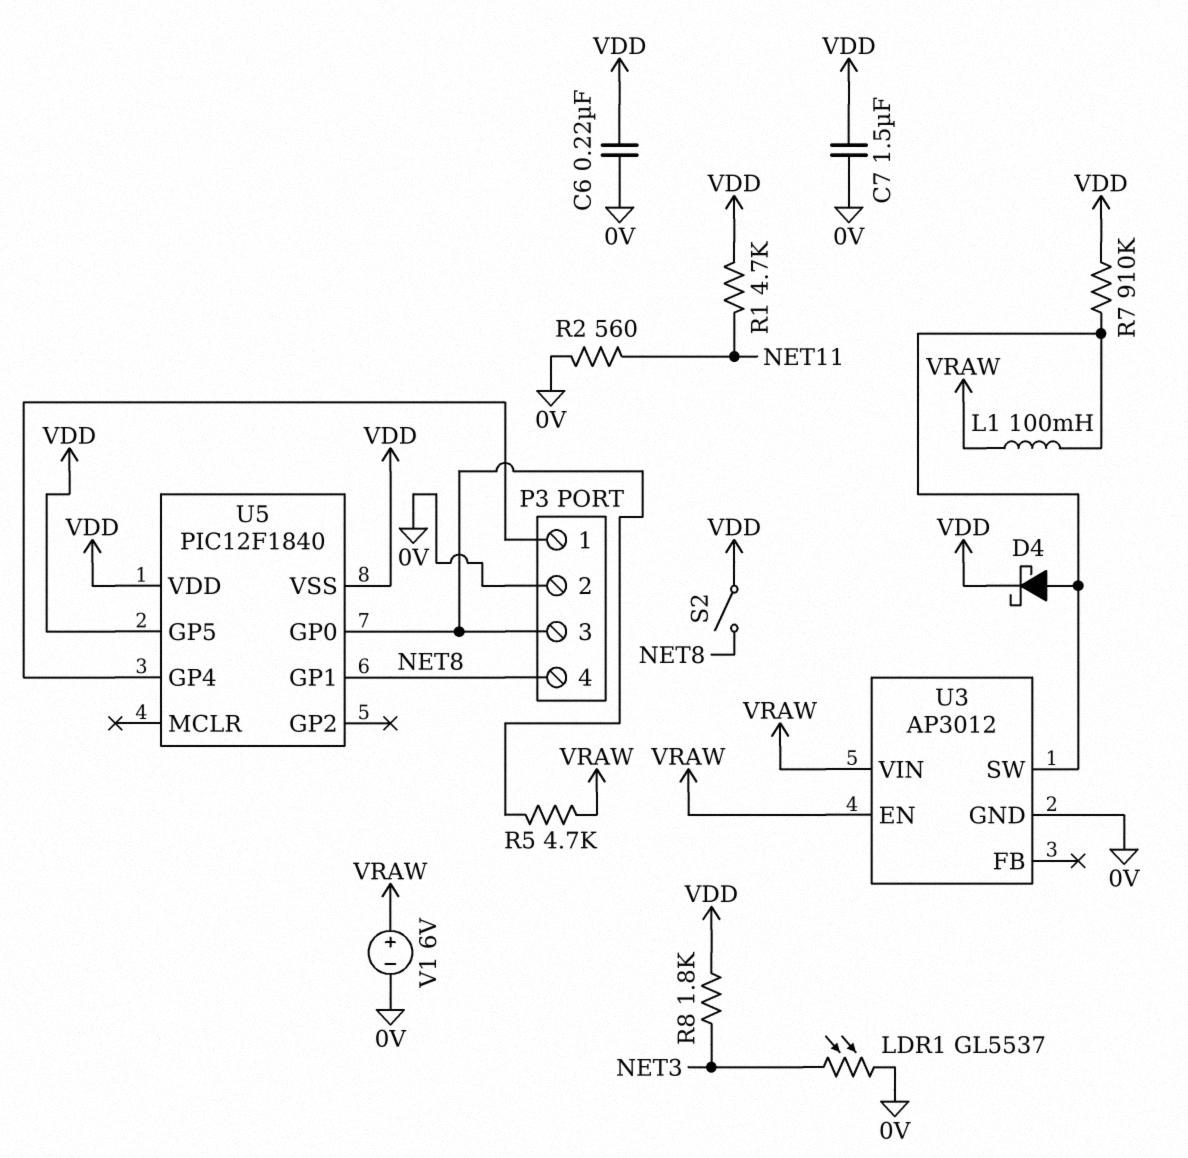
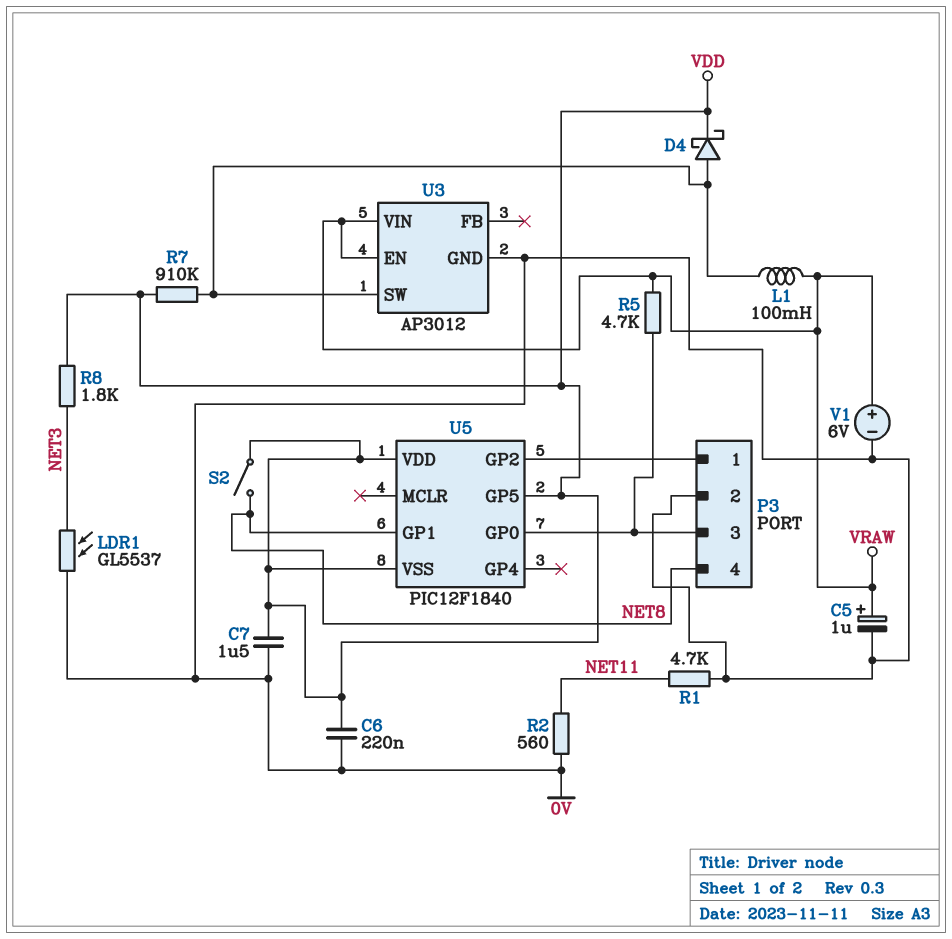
C5: none -> 1uF (plus VRAW, minus 0V)
R1: 4.7k (NET11, VDD) -> 4.7k (0V, NET11)
U5 pin GP2: none -> P3/1
U5 pin GP4: P3/1 -> none

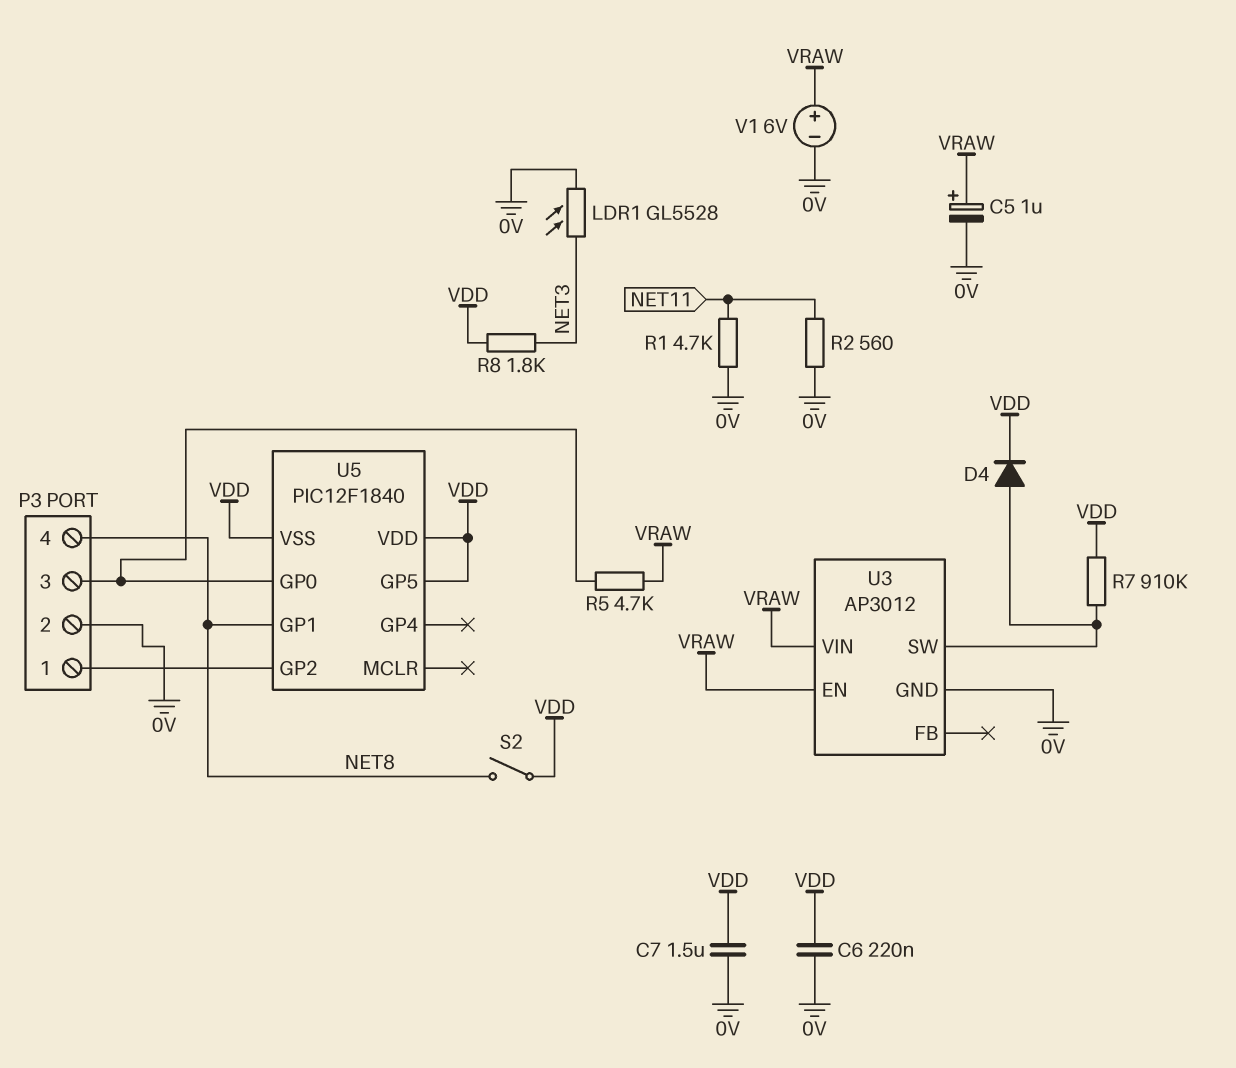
D4: schottky (A U3/SW, K VDD) -> diode (A U3/SW, K VDD)
L1: 100mH (U3/SW, VRAW) -> none
LDR1: GL5537 (0V, NET3) -> GL5528 (0V, NET3)

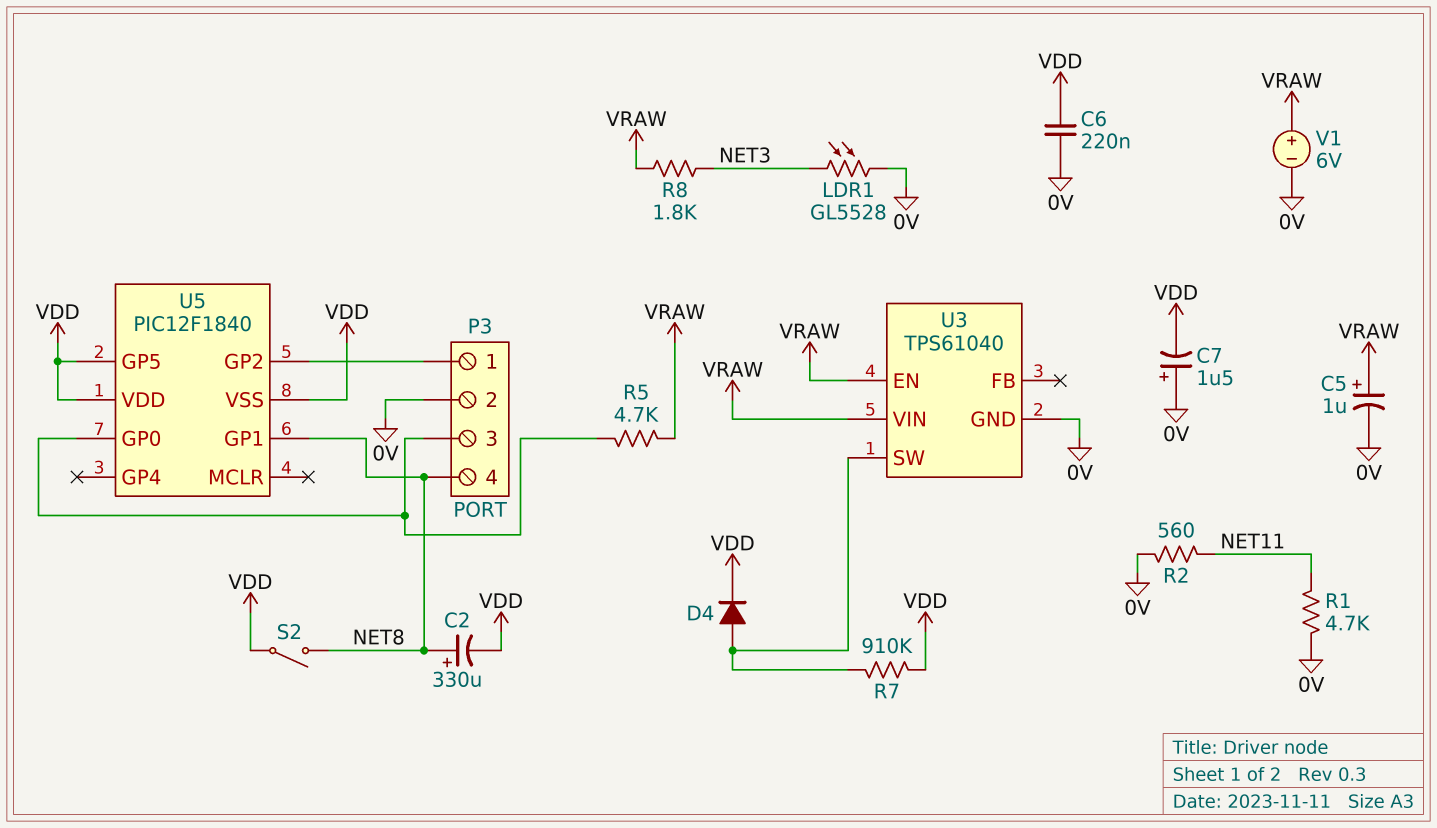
C2: none -> 330uF (plus NET8, minus VDD)
C7: 1.5uF (0V, VDD) -> 1.5uF (plus 0V, minus VDD)
R8: 1.8k (NET3, VDD) -> 1.8k (NET3, VRAW)
U3: AP3012 -> TPS61040

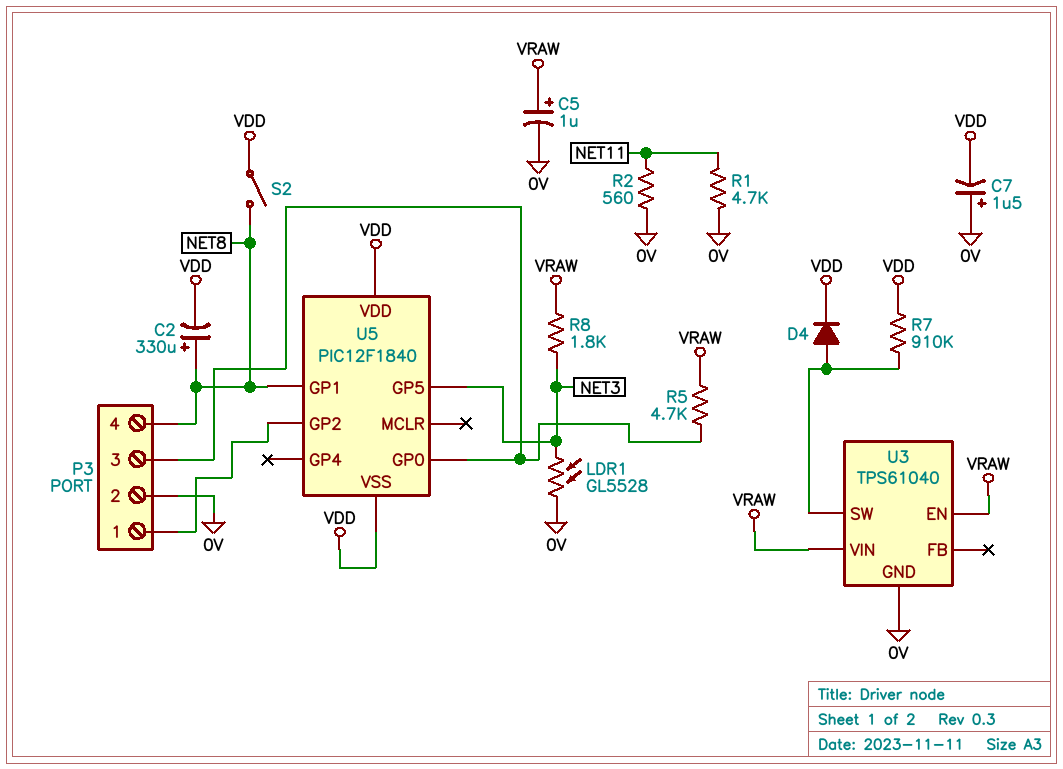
C6: 220nF (0V, VDD) -> none
U5 pin GP5: VDD -> NET3
V1: 6V (plus VRAW, minus 0V) -> none

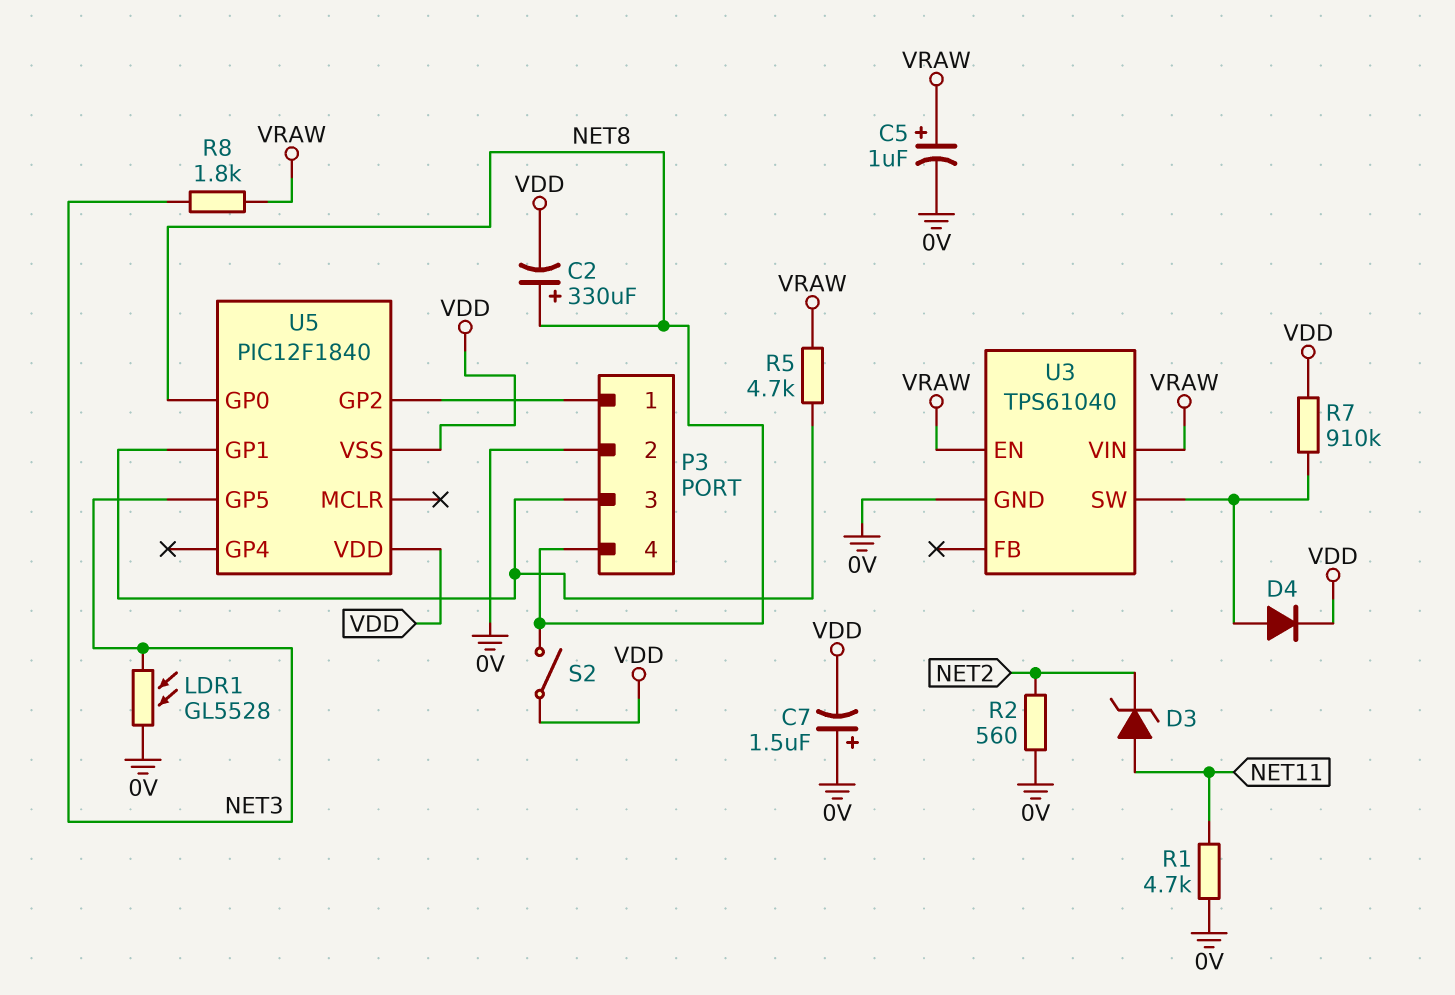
D3: none -> zener (A NET11, K NET2)
R2: 560 (0V, NET11) -> 560 (0V, NET2)
U5 pin GP0: P3/3 -> NET8
U5 pin GP1: NET8 -> P3/3

